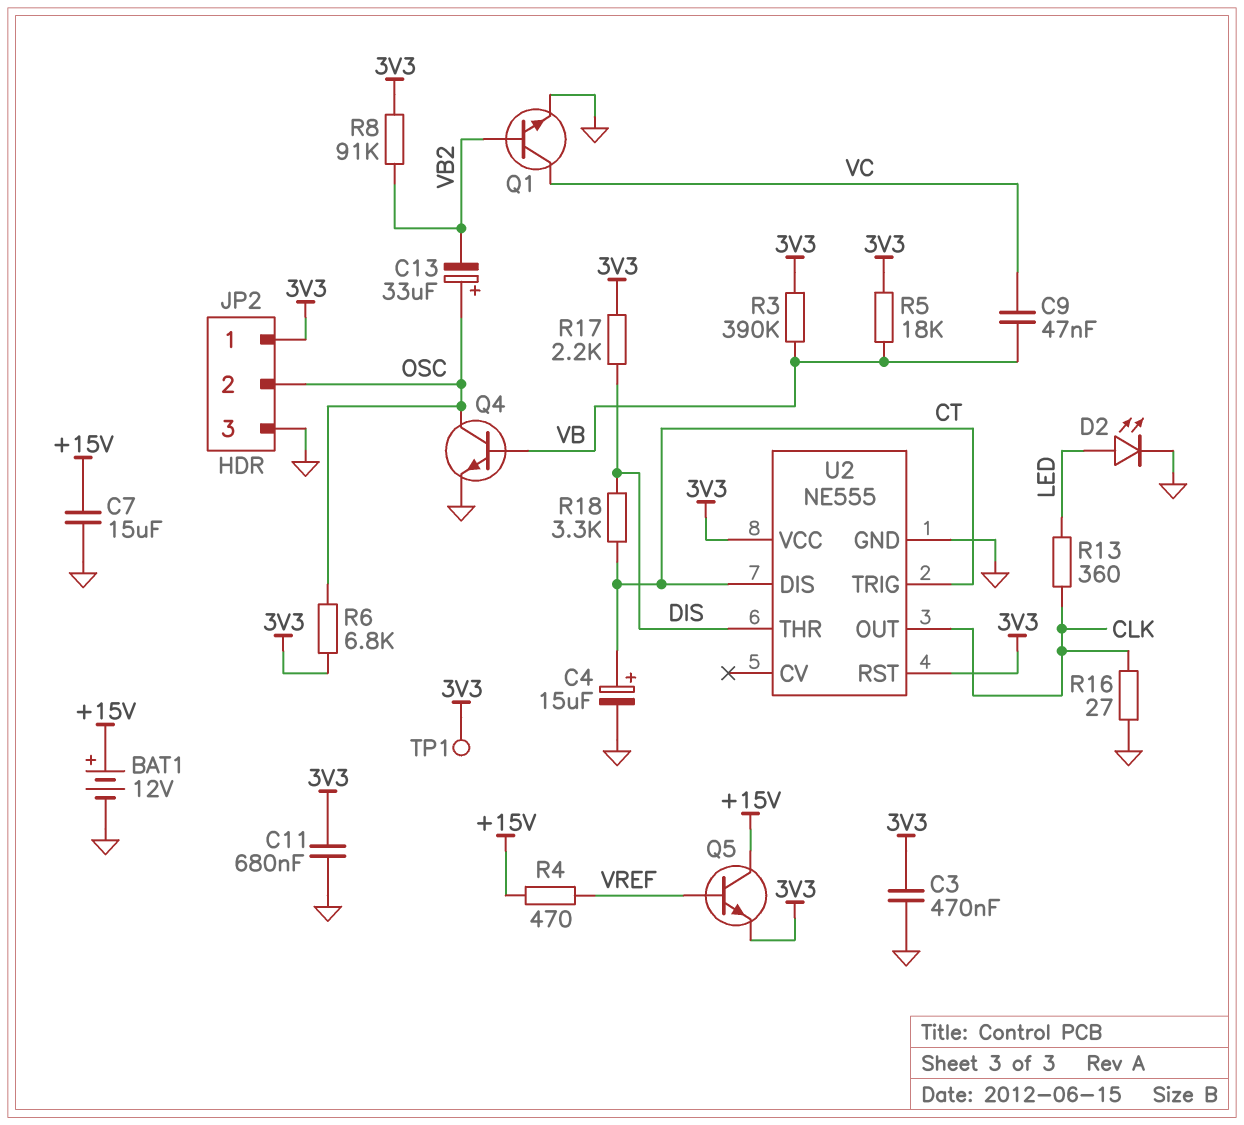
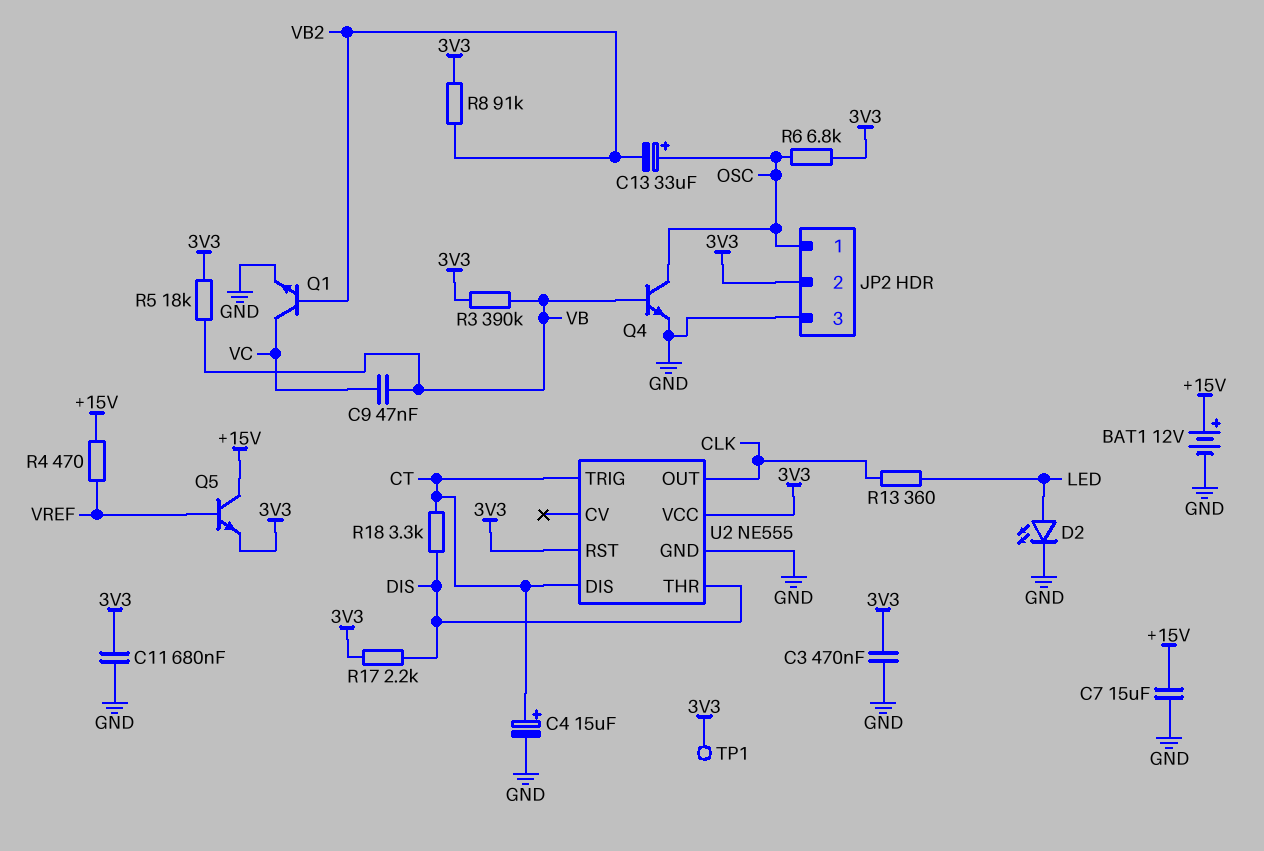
JP2 pin 1: 3V3 -> OSC
JP2 pin 2: OSC -> 3V3
R16: 27 (CLK, GND) -> none

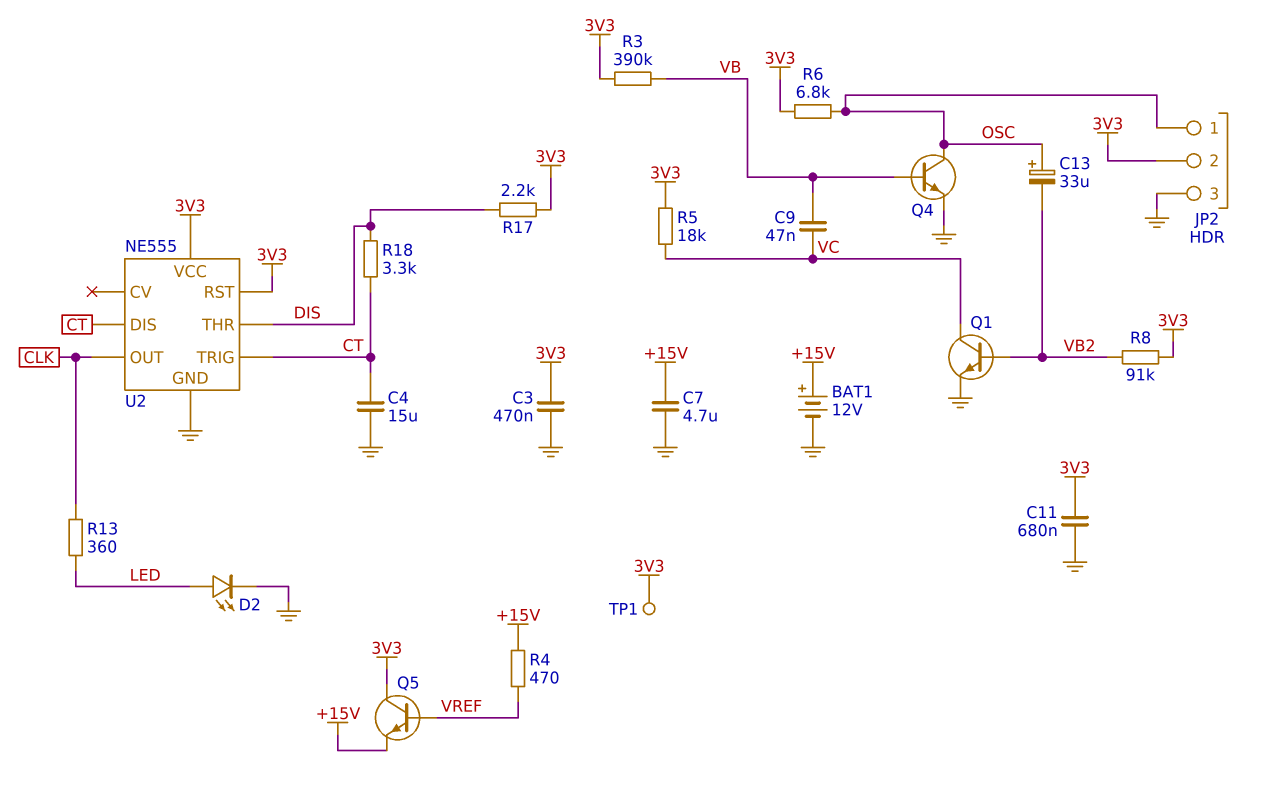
C4: 15uF (plus CT, minus GND) -> 15uF (CT, GND)
C7: 15uF (+15V, GND) -> 4.7uF (+15V, GND)
Q5: NPN (B VREF, C +15V, E 3V3) -> NPN (B VREF, C 3V3, E +15V)
R5: 18k (3V3, VB) -> 18k (3V3, VC)

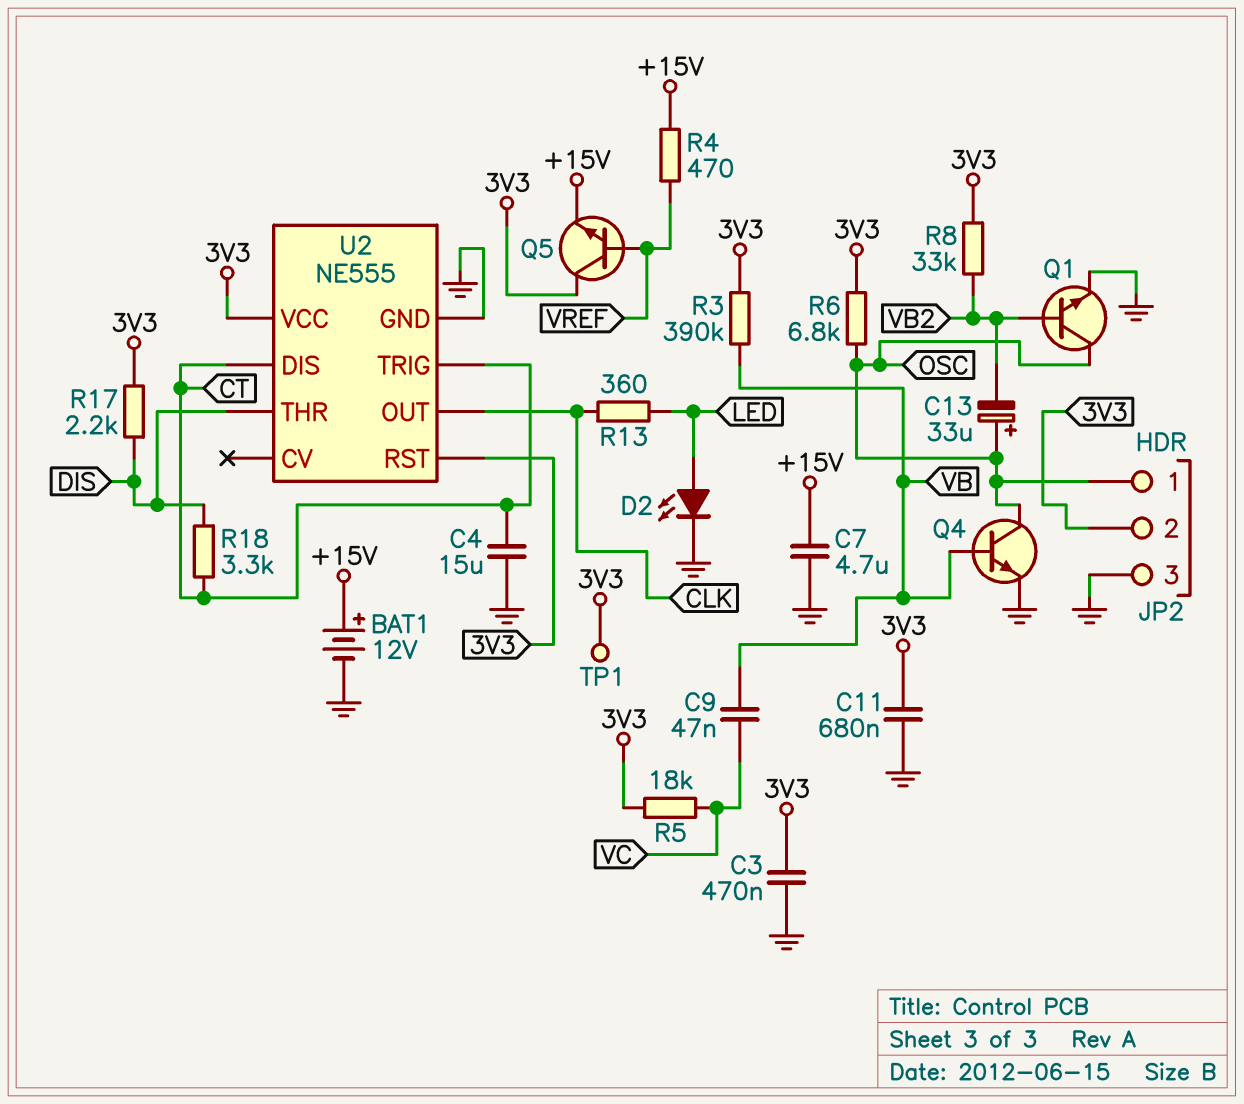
Q1: NPN (B VB2, C VC, E GND) -> NPN (B VB2, C OSC, E GND)
R8: 91k (3V3, VB2) -> 33k (3V3, VB2)

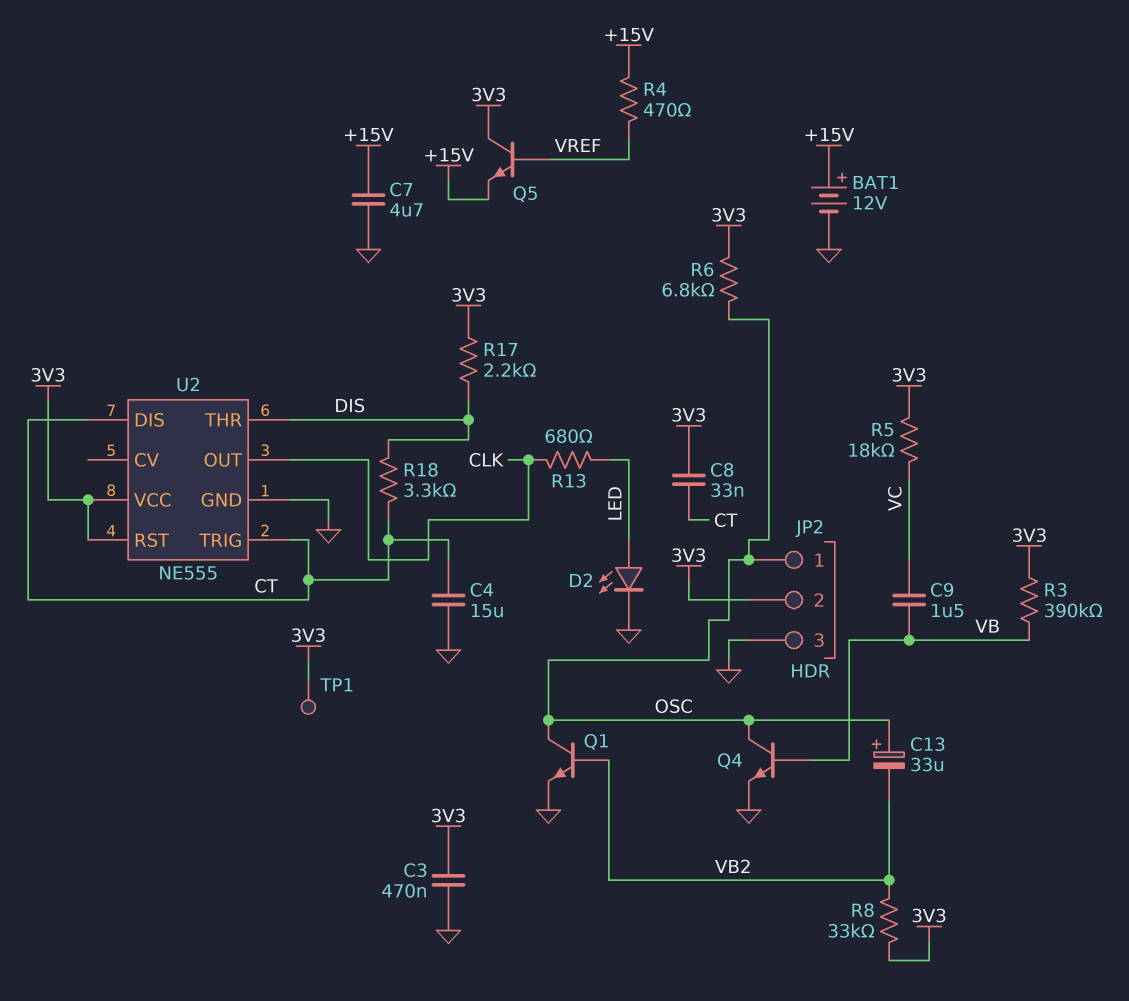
C8: none -> 33nF (3V3, CT)
C9: 47nF (VB, VC) -> 1.5uF (VB, VC)
C11: 680nF (3V3, GND) -> none
R13: 360 (CLK, LED) -> 680 (CLK, LED)

